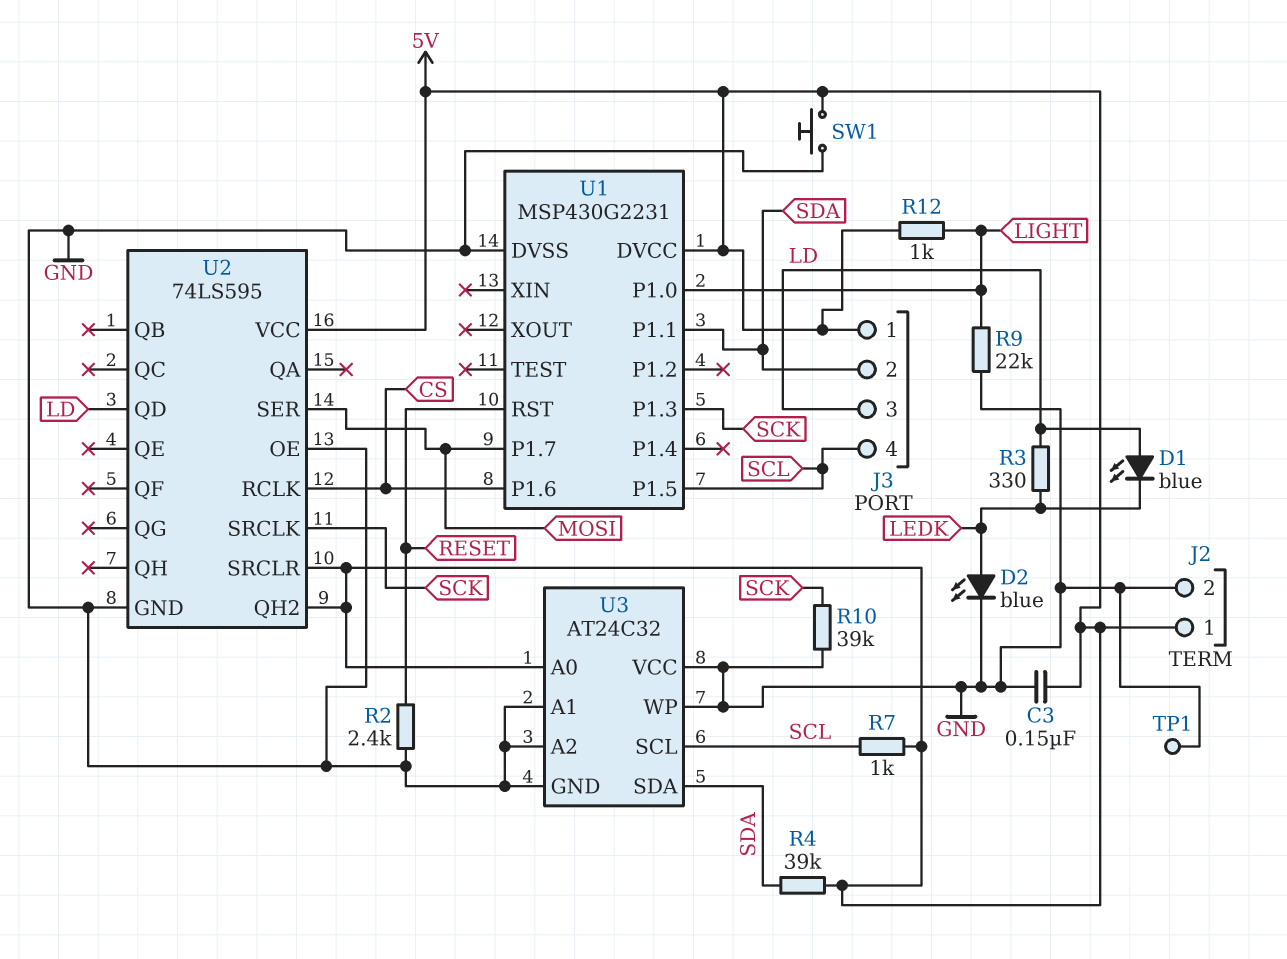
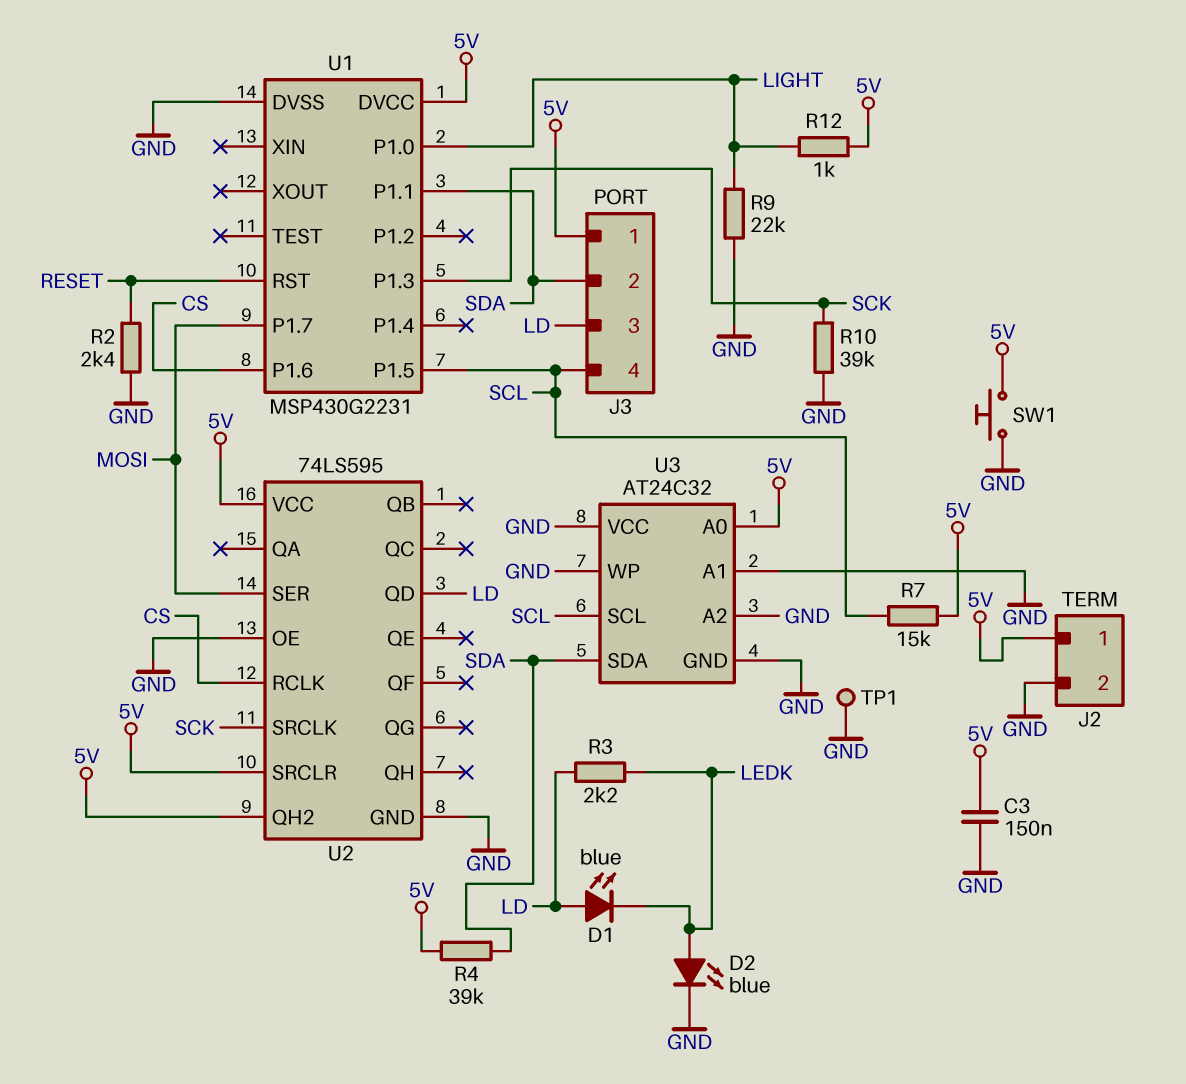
R3: 330 (LD, LEDK) -> 2.2k (LD, LEDK)
R7: 1k (5V, SCL) -> 15k (5V, SCL)

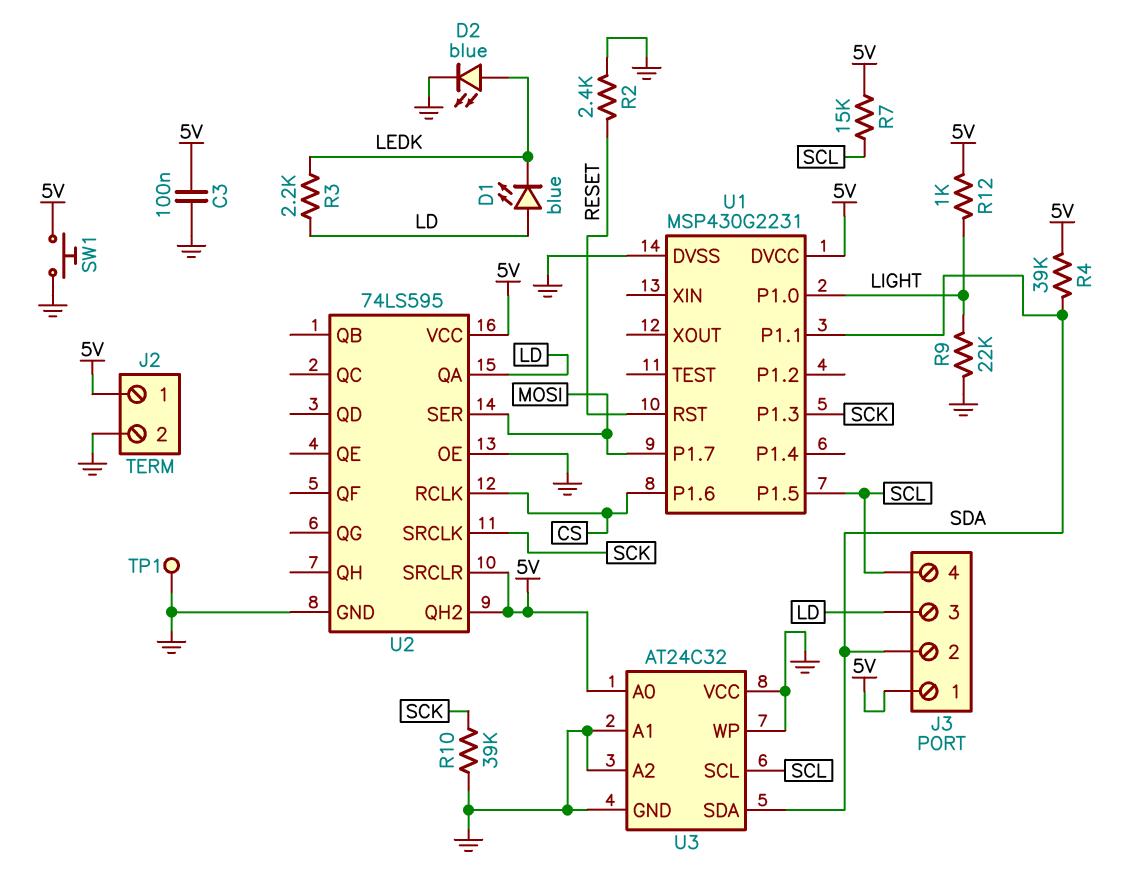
C3: 150nF (5V, GND) -> 100nF (5V, GND)
U2 pin QA: none -> LD
U2 pin QD: LD -> none

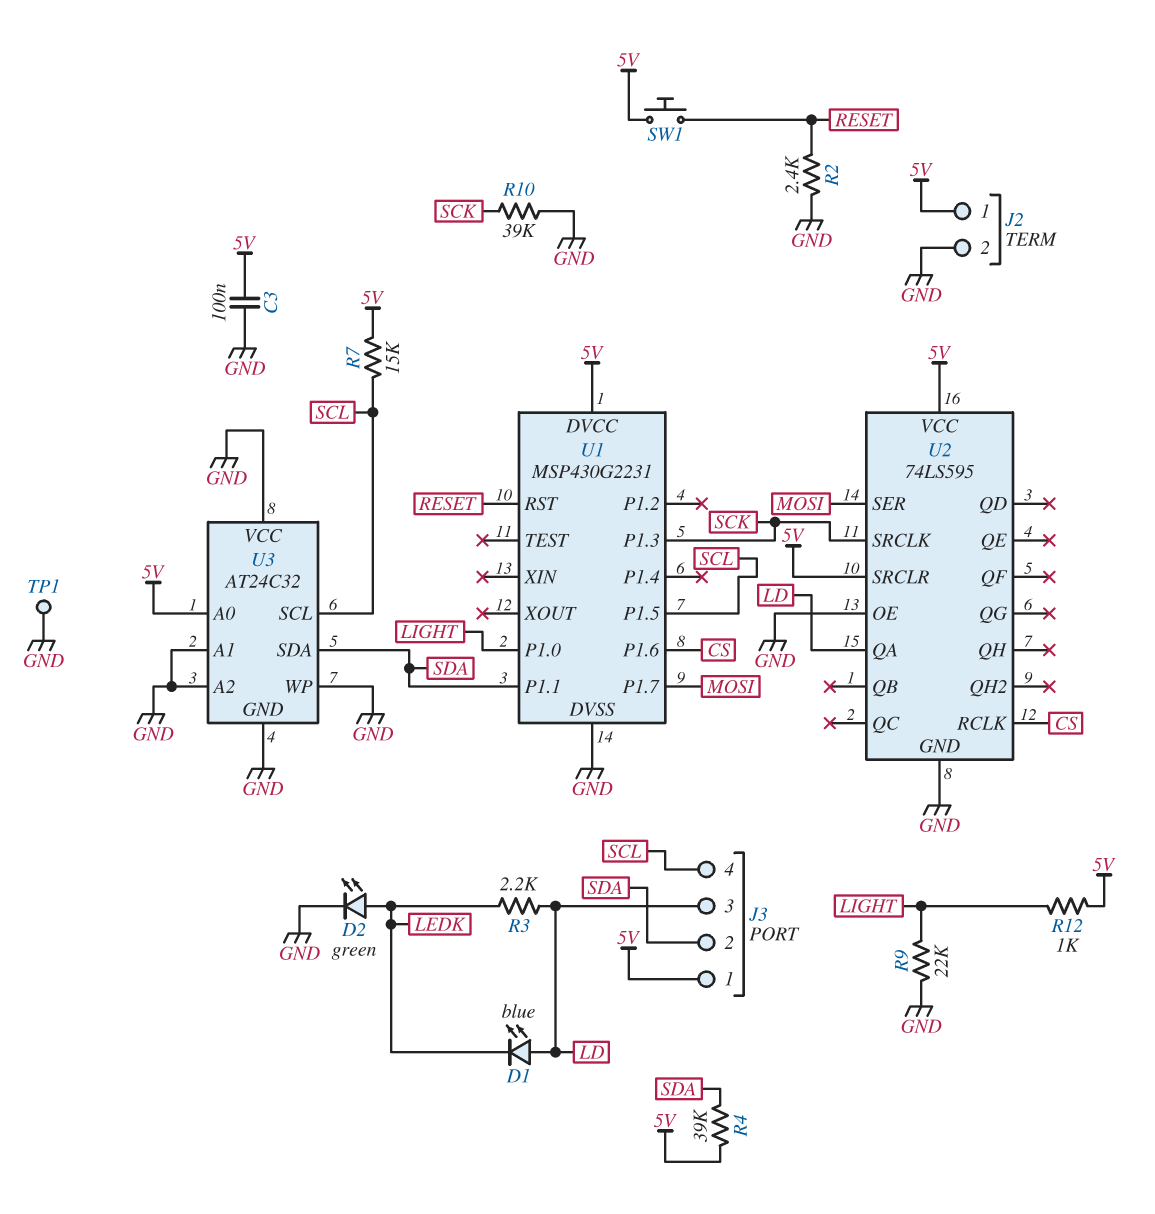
D2: LED blue (A LEDK, K GND) -> LED green (A LEDK, K GND)
SW1: button (5V, GND) -> button (5V, RESET)
U2 pin QH2: 5V -> none

